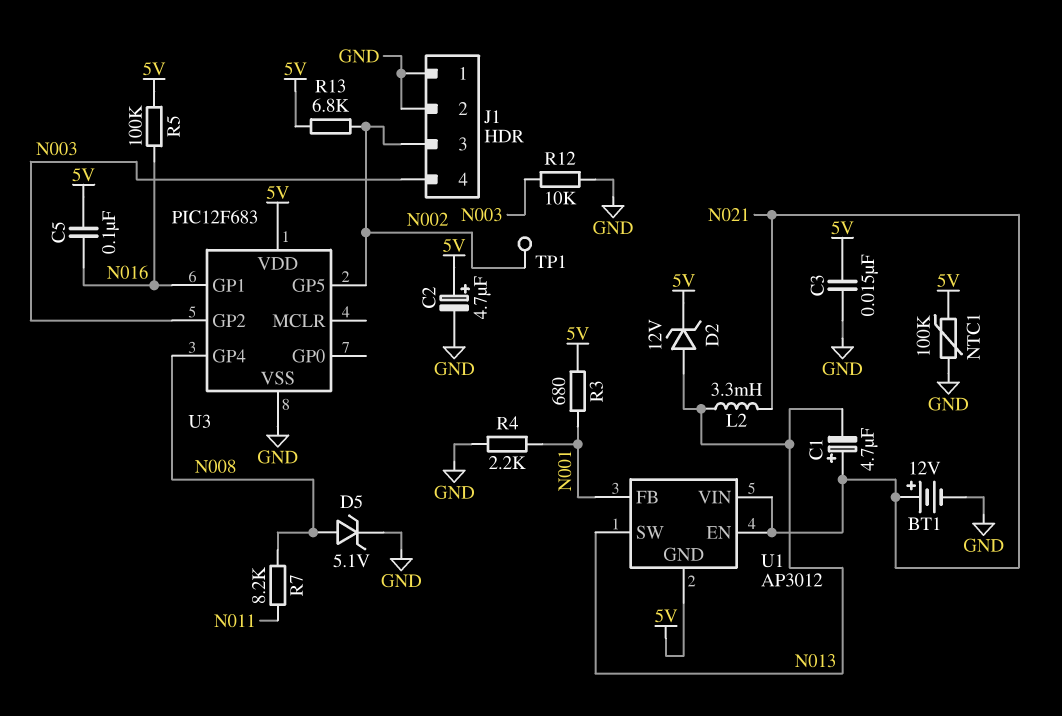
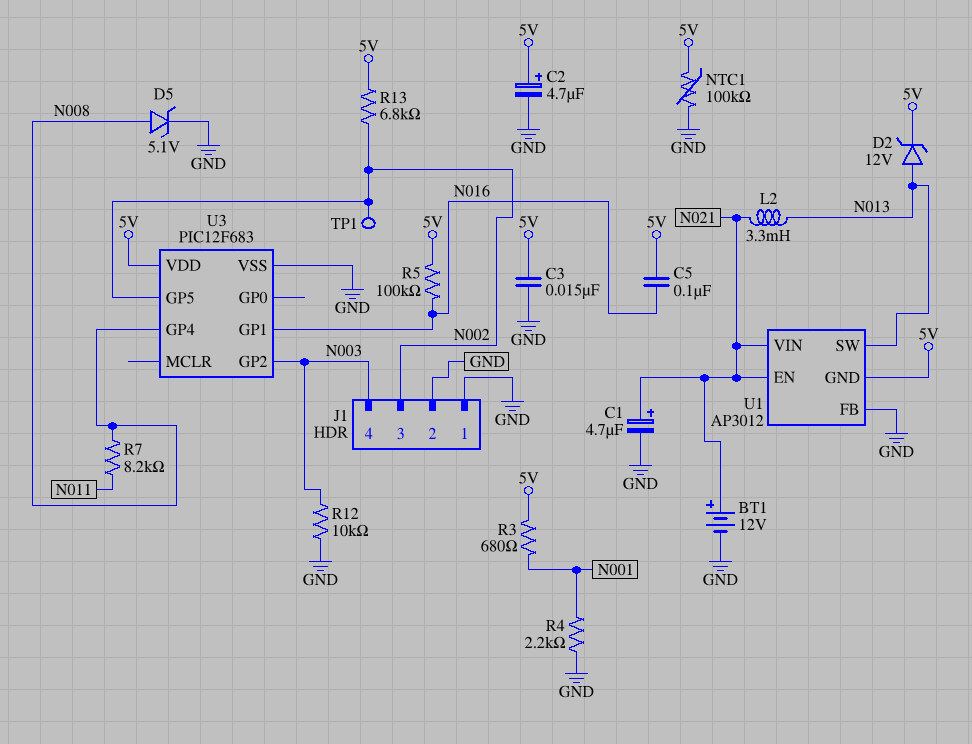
C1: 4.7uF (plus N021, minus N013) -> 4.7uF (plus N021, minus GND)
U1 pin FB: N001 -> GND

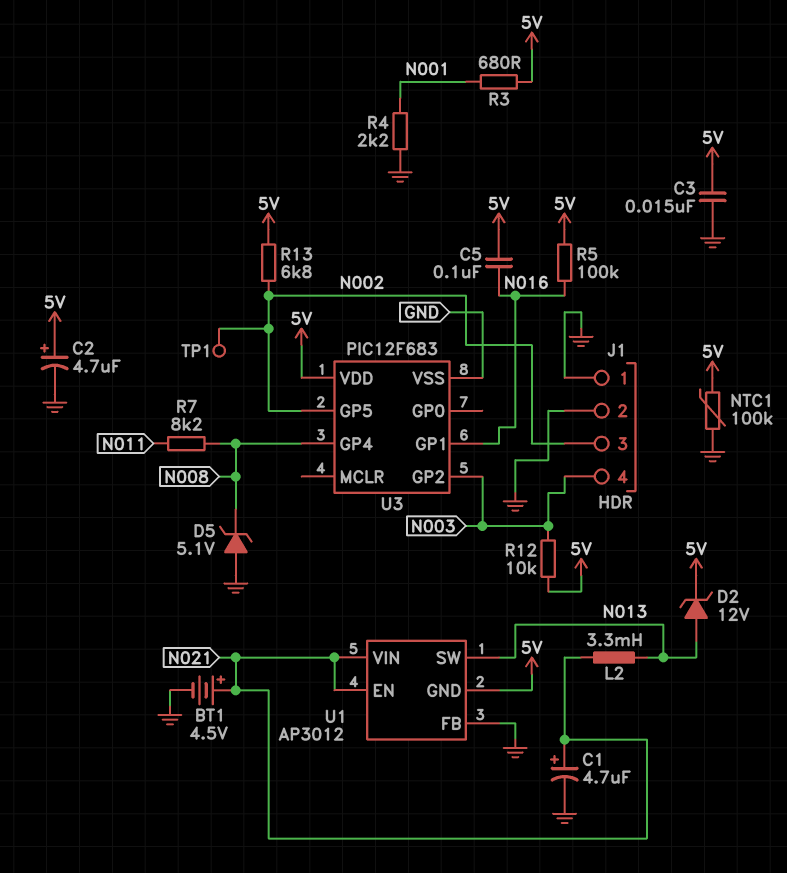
BT1: 12V (plus N021, minus GND) -> 4.5V (plus N021, minus GND)
D5: zener 5.1V (A N008, K GND) -> zener 5.1V (A GND, K N008)
R12: 10k (GND, N003) -> 10k (5V, N003)

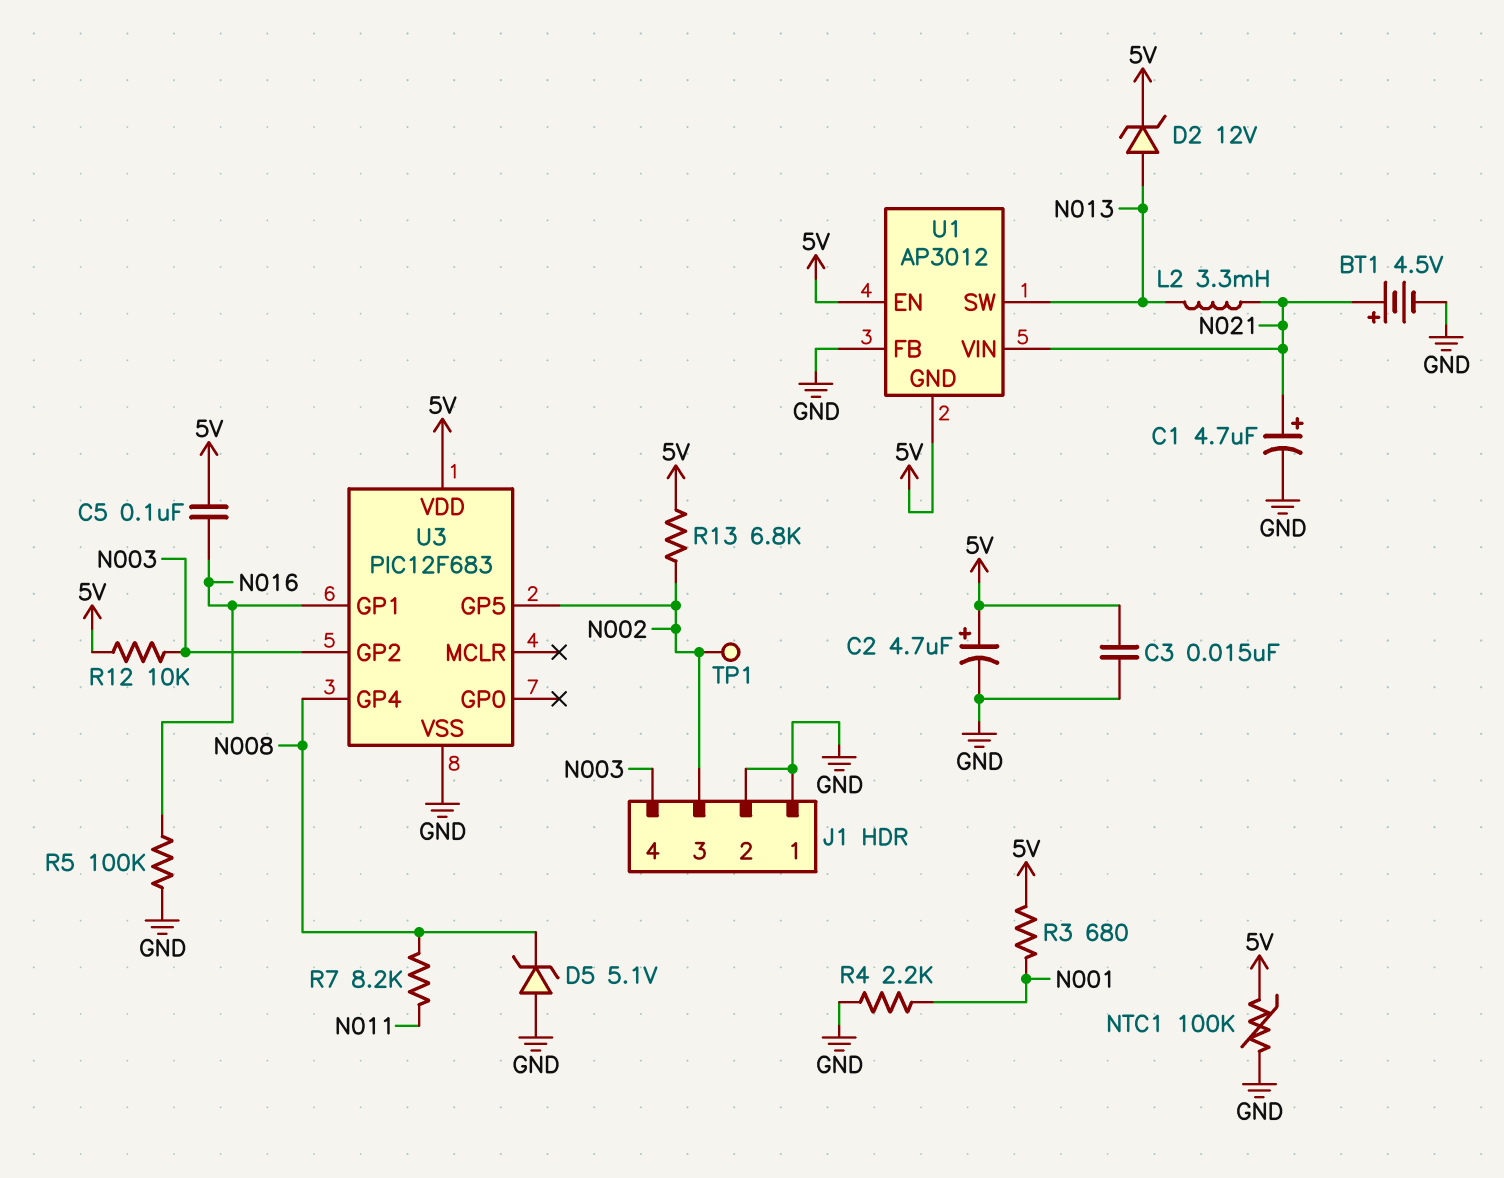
R5: 100k (5V, N016) -> 100k (GND, N016)
U1 pin EN: N021 -> 5V

